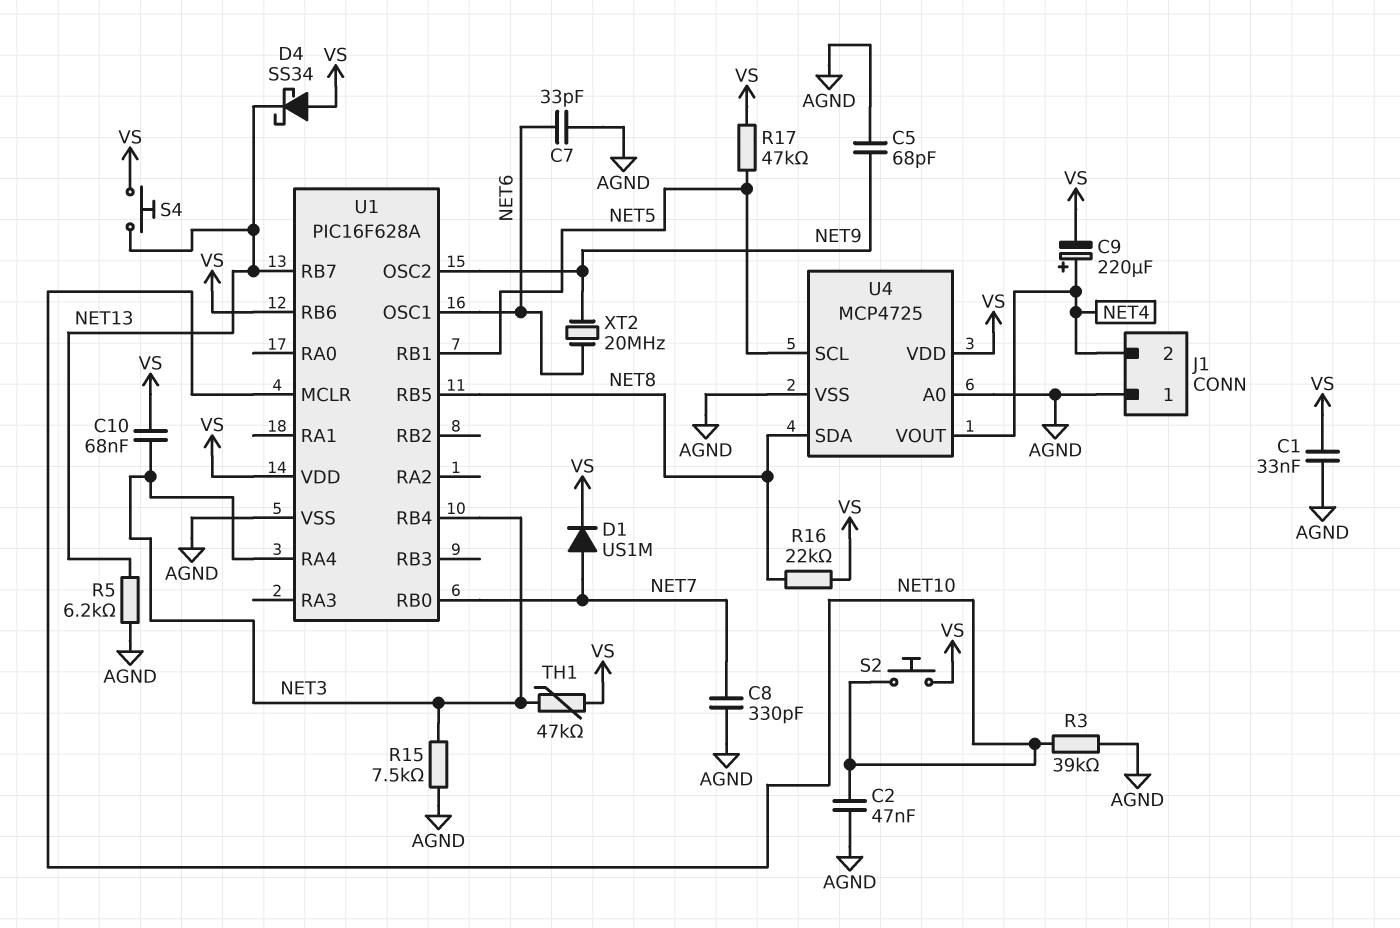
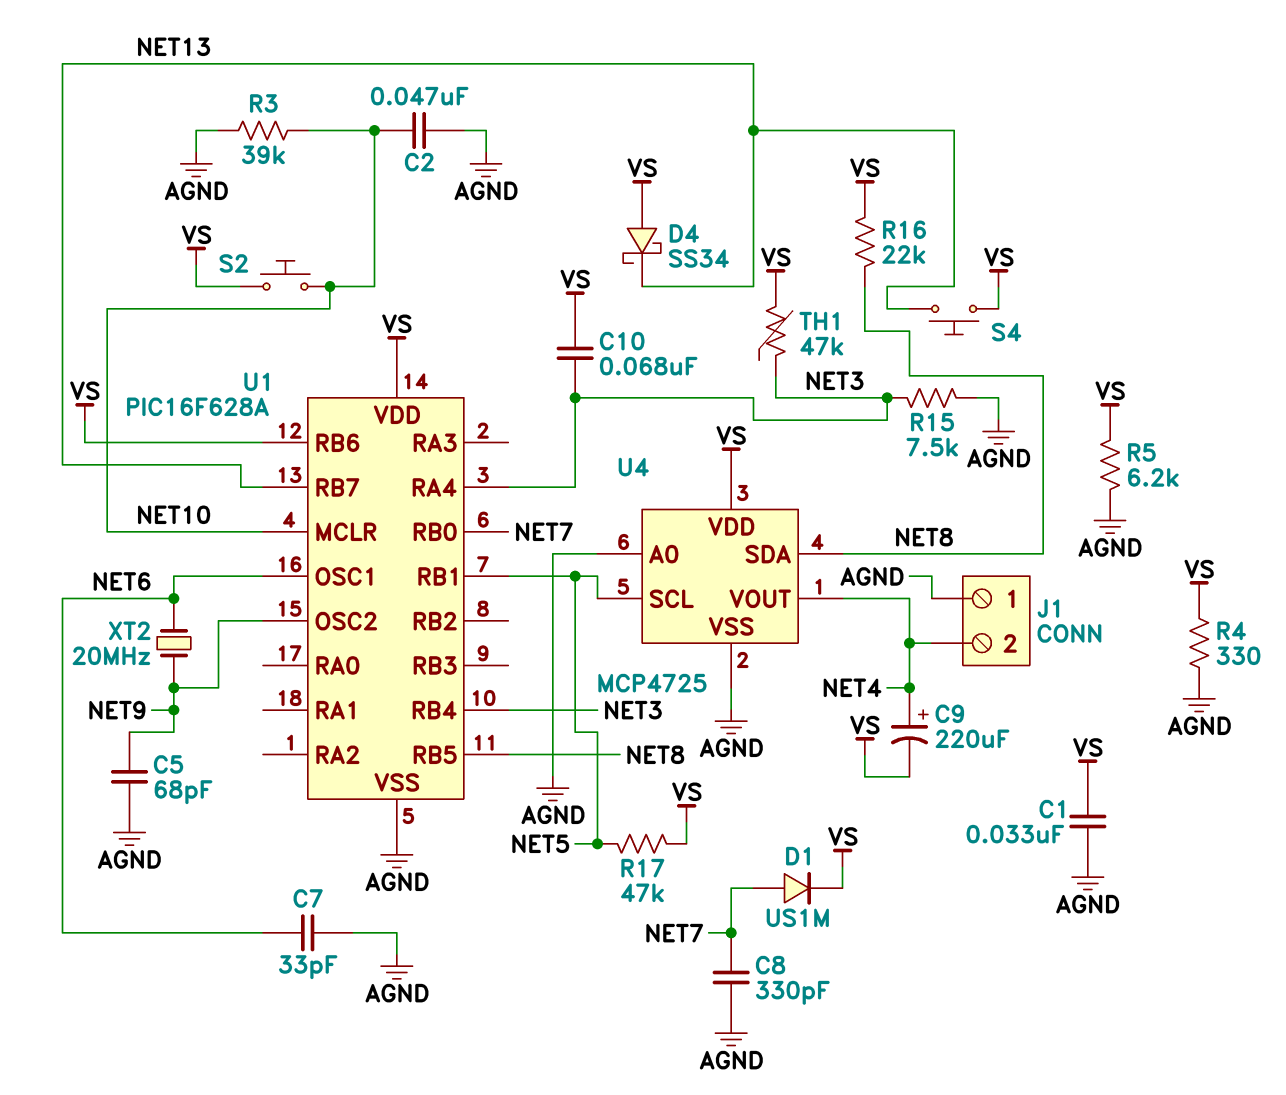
R4: none -> 330 (AGND, VS)
R5: 6.2k (AGND, NET13) -> 6.2k (AGND, VS)

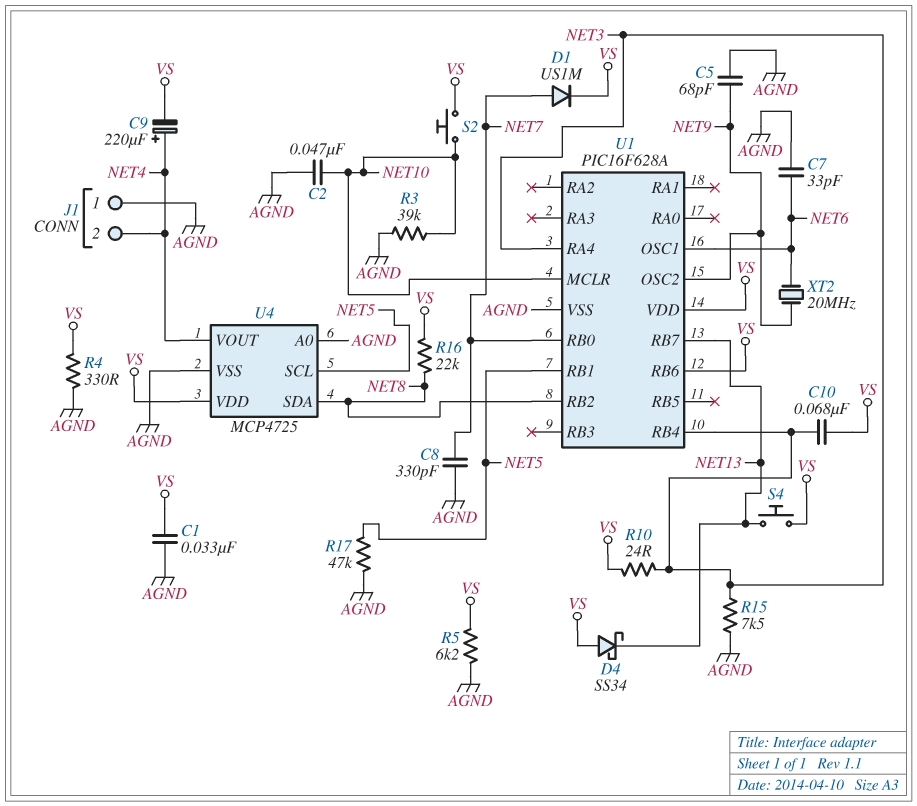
R10: none -> 24 (NET3, VS)
R17: 47k (NET5, VS) -> 47k (AGND, NET5)
TH1: 47k (NET3, VS) -> none
U1 pin RB2: none -> NET8
U1 pin RB5: NET8 -> none

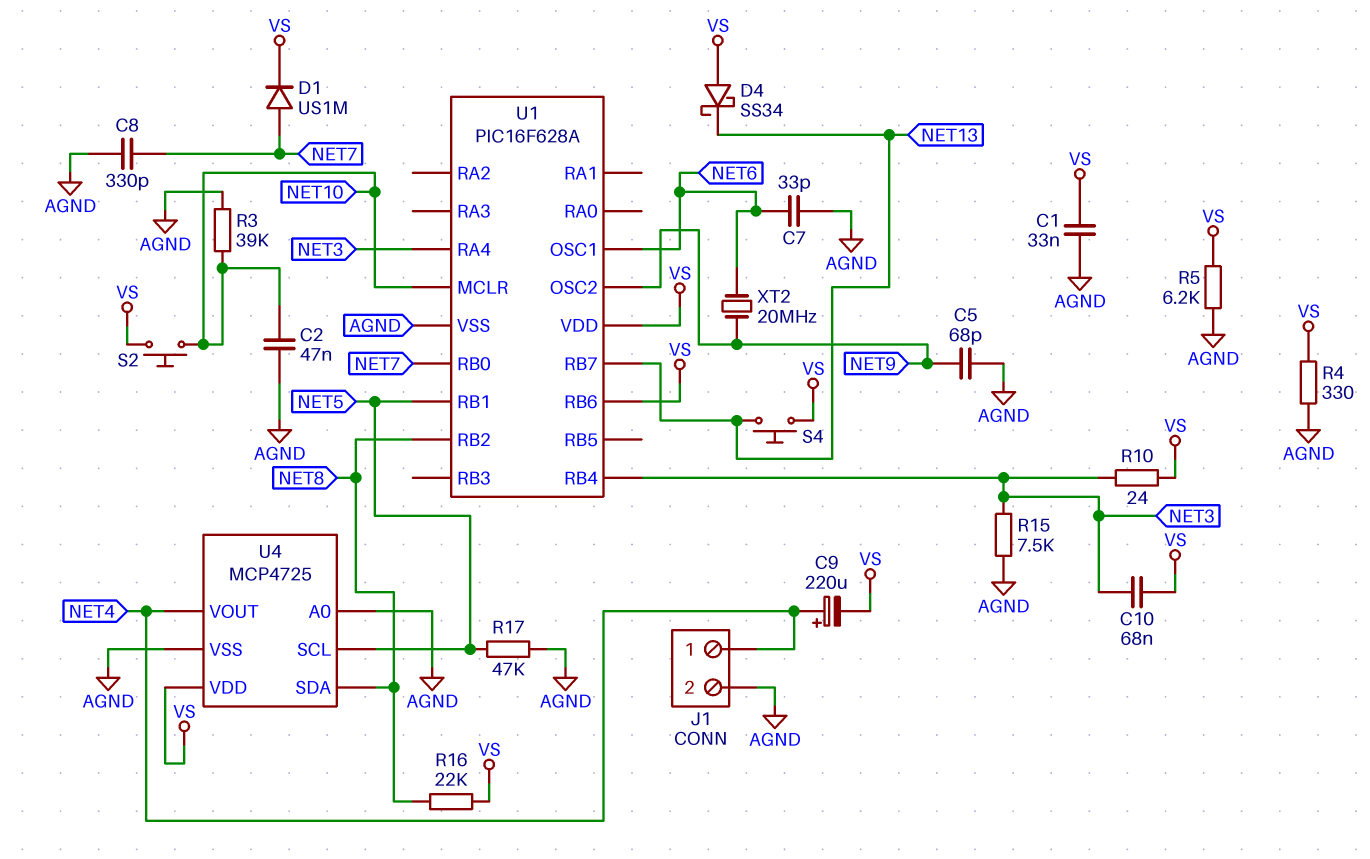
J1 pin 1: AGND -> NET4
J1 pin 2: NET4 -> AGND

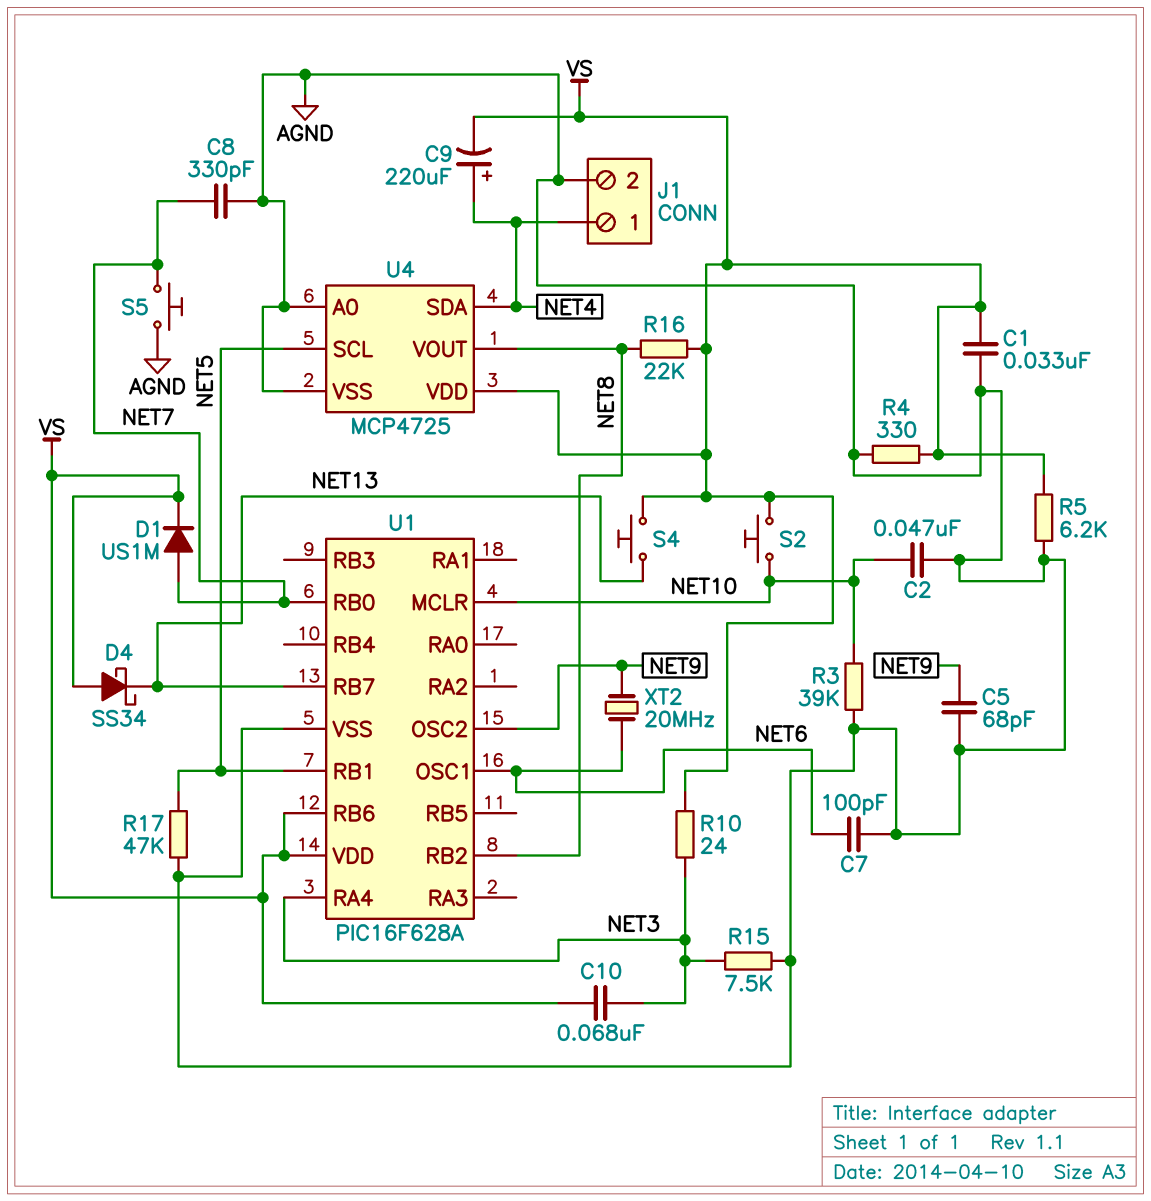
C7: 33pF (AGND, NET6) -> 100pF (AGND, NET6)
S5: none -> button (AGND, NET7)
U1 pin RB4: NET3 -> none
U4 pin SDA: NET8 -> NET4
U4 pin VOUT: NET4 -> NET8

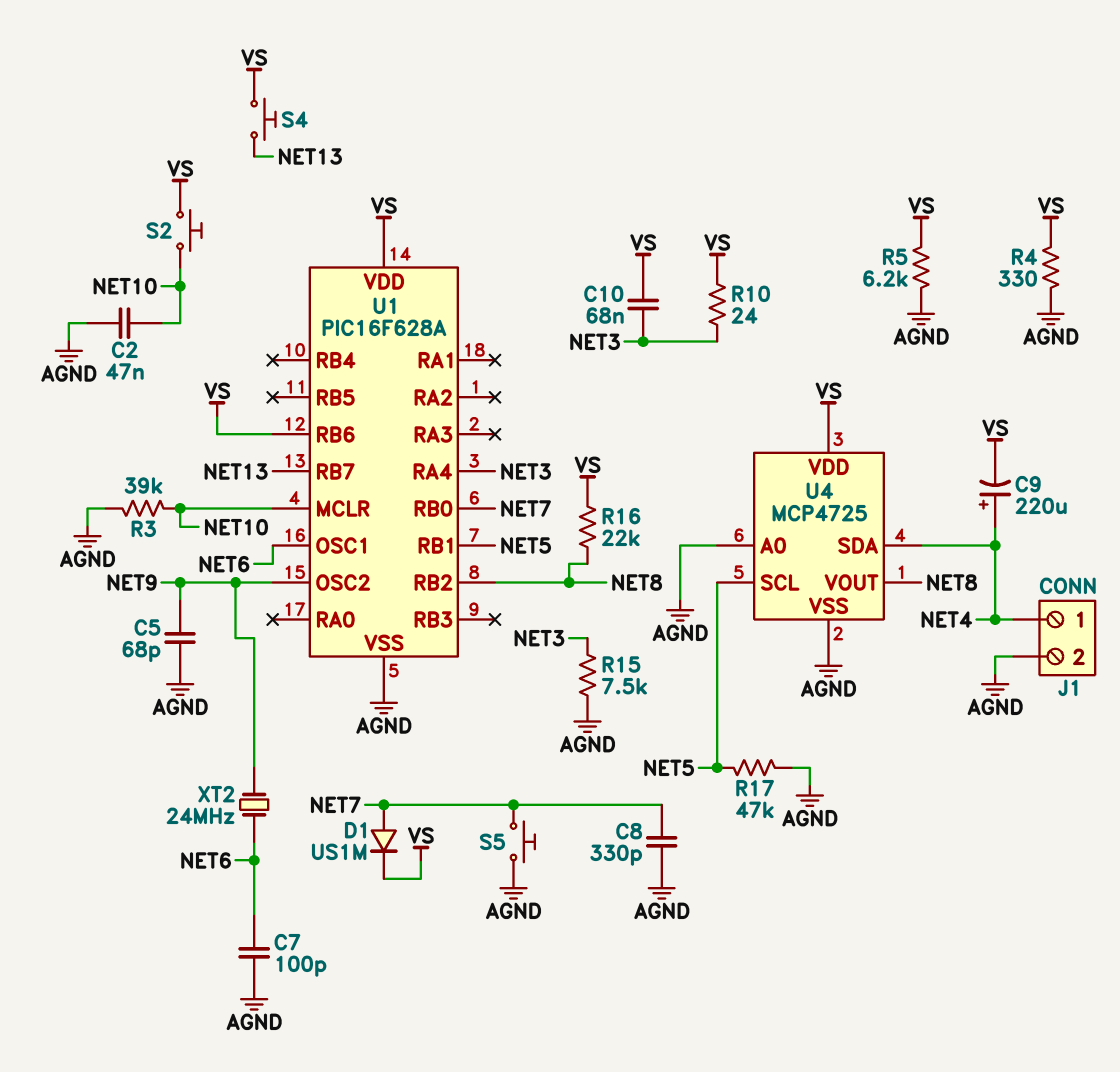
C1: 33nF (AGND, VS) -> none
D4: schottky SS34 (A VS, K NET13) -> none
XT2: 20MHz (NET6, NET9) -> 24MHz (NET6, NET9)

